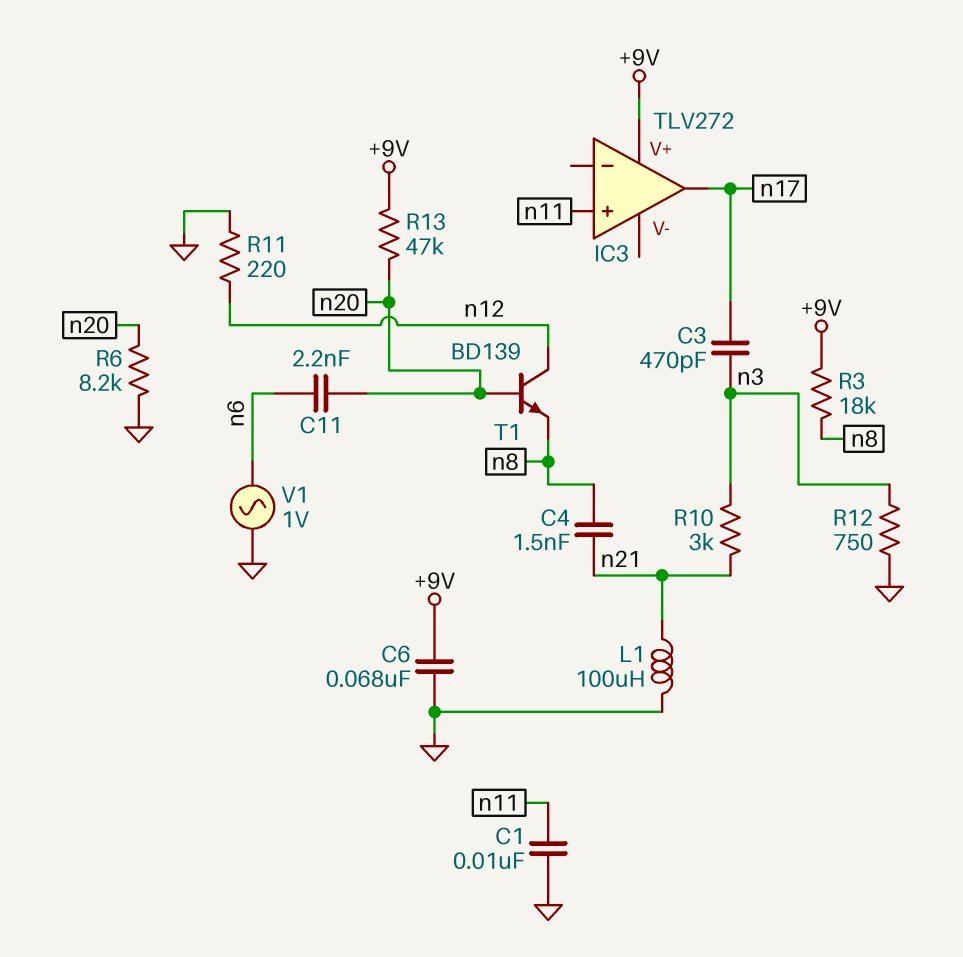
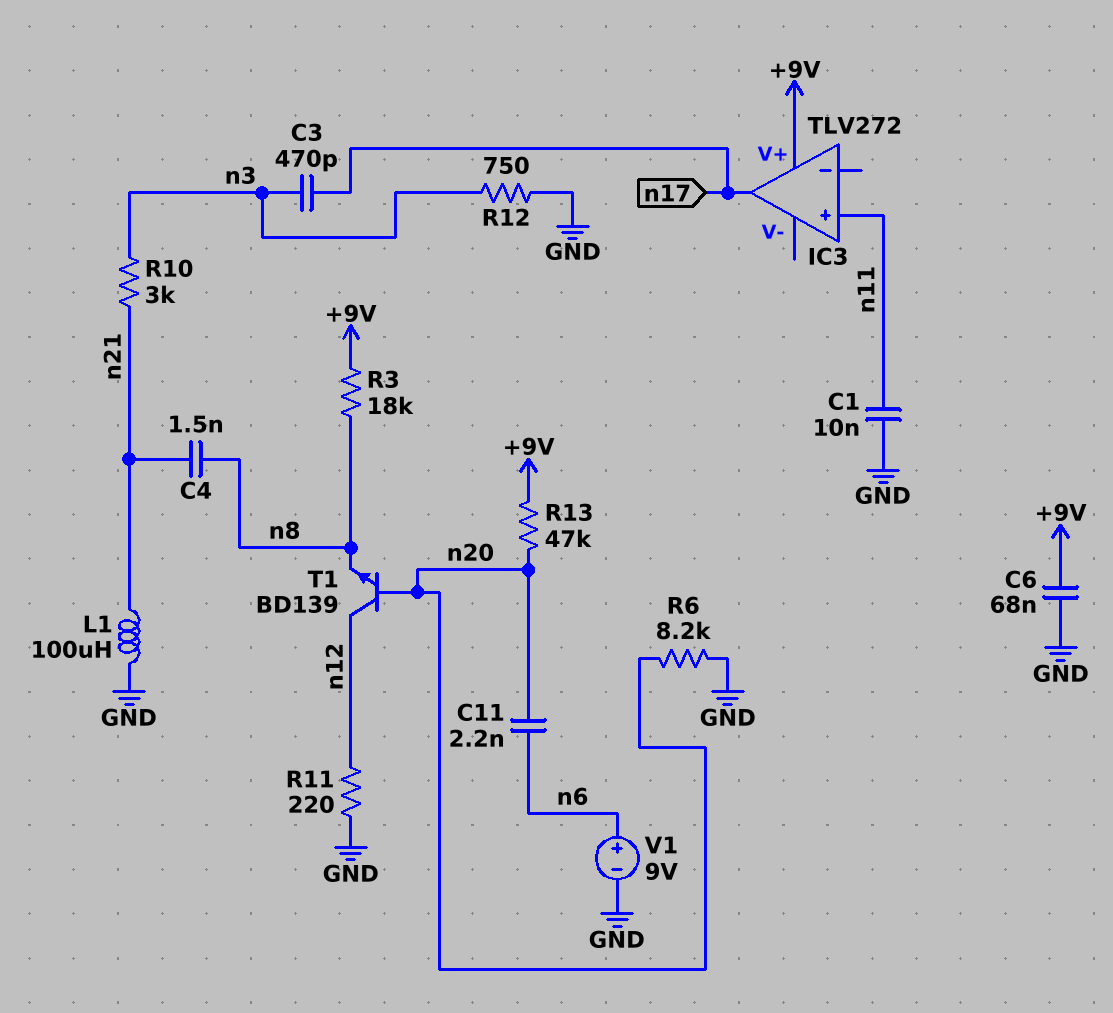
V1: AC 1V (GND, n6) -> 9V (plus n6, minus GND)

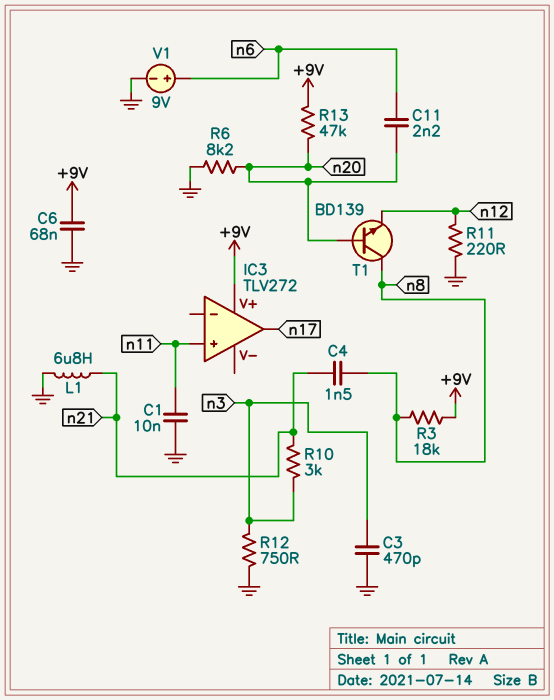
C3: 470pF (n3, n17) -> 470pF (GND, n3)
L1: 100uH (GND, n21) -> 6.8uH (GND, n21)
T1: NPN BD139 (B n20, C n12, E n8) -> NPN BD139 (B n20, C n8, E n12)

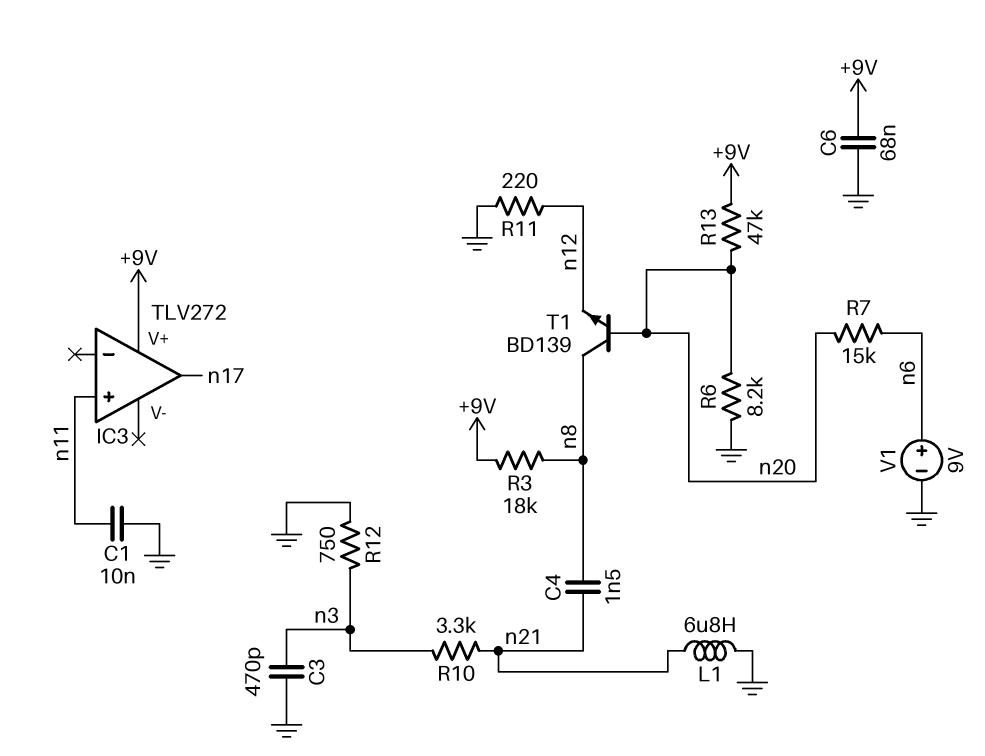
C11: 2.2nF (n6, n20) -> none
R7: none -> 15k (n6, n20)
R10: 3k (n3, n21) -> 3.3k (n3, n21)

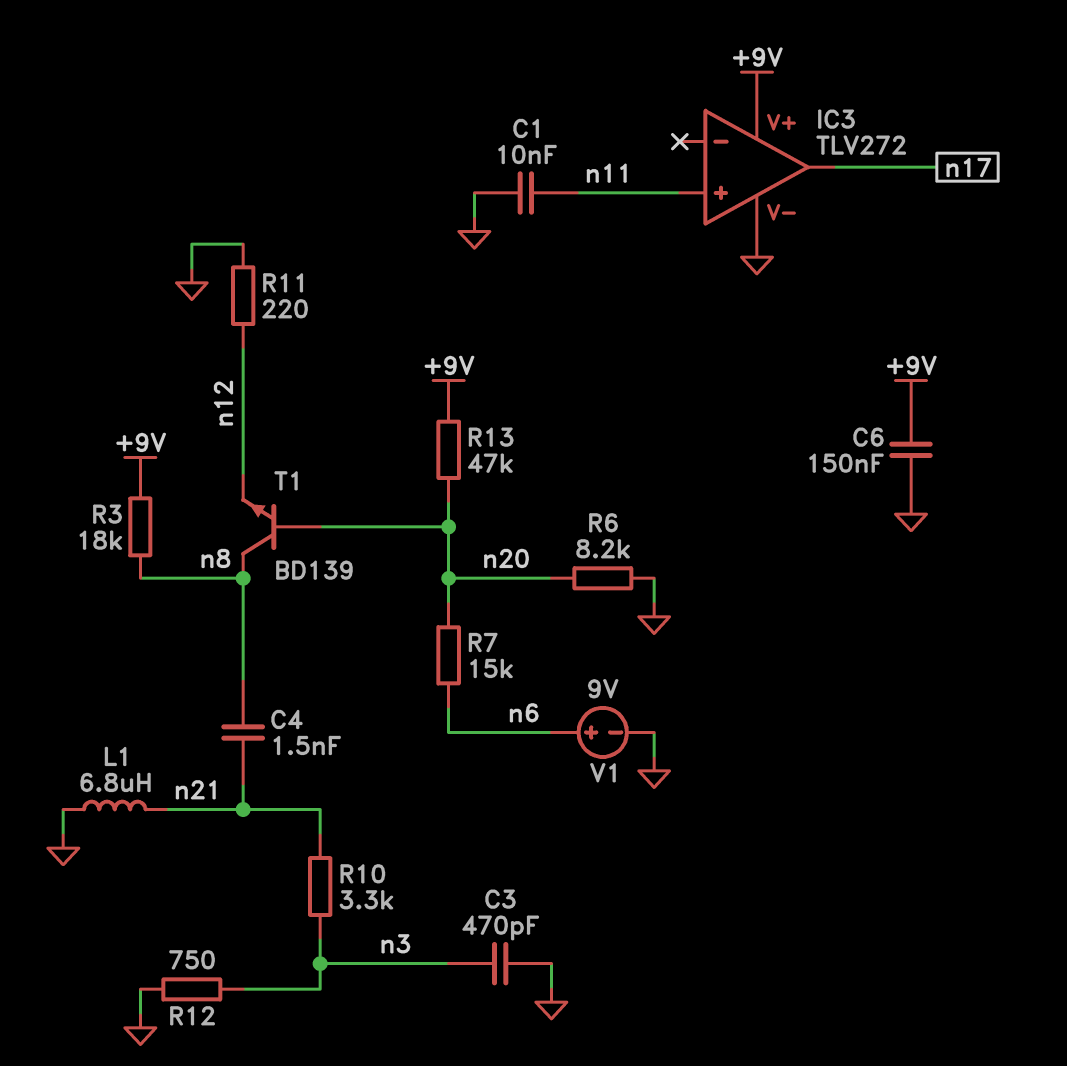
C6: 68nF (+9V, GND) -> 150nF (+9V, GND)
IC3 pin V-: none -> GND

